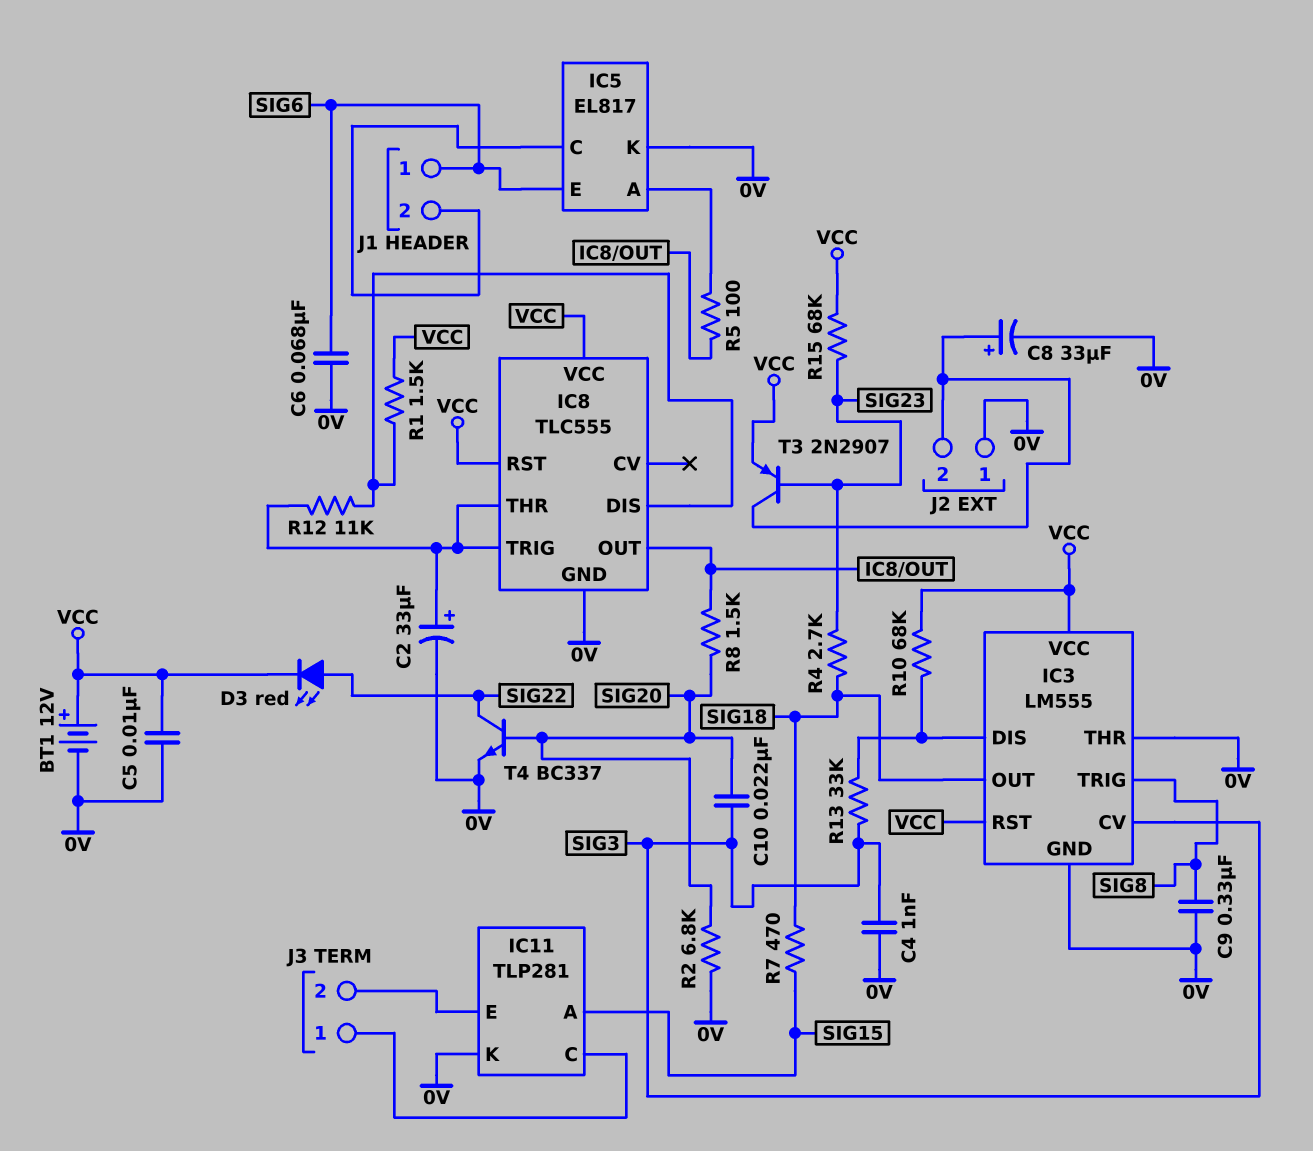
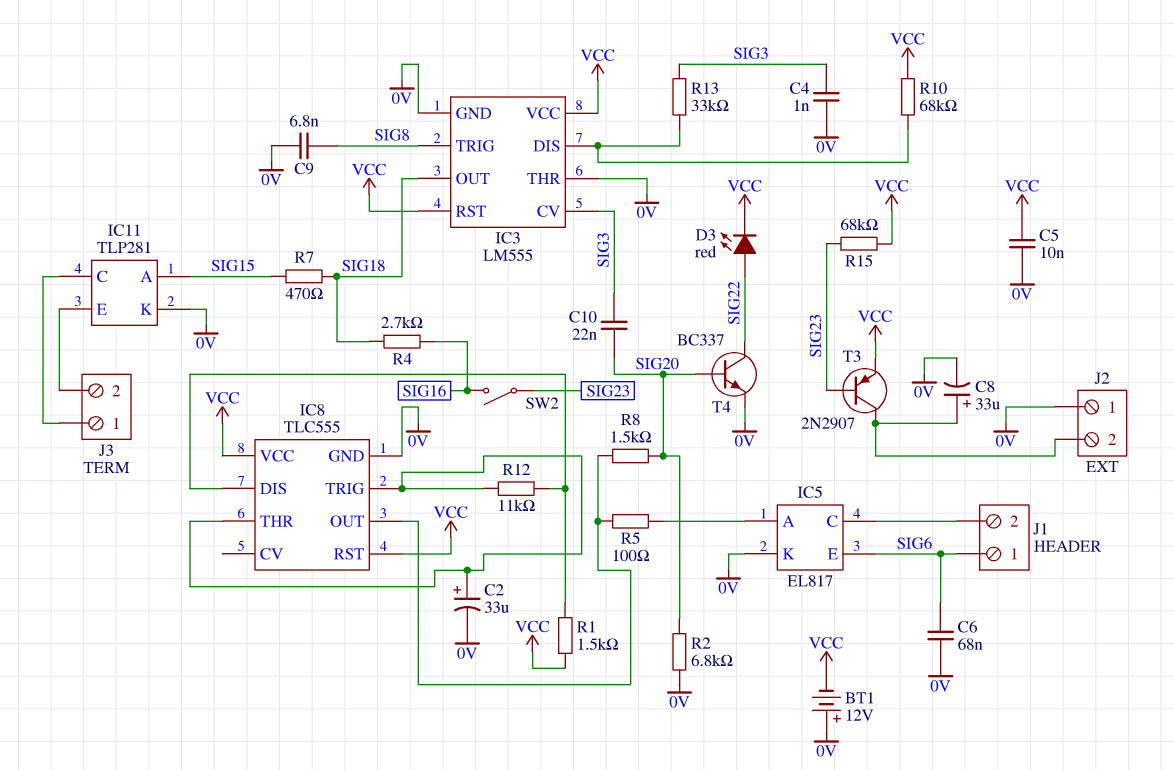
BT1: 12V (plus VCC, minus 0V) -> 12V (plus 0V, minus VCC)
C9: 330nF (0V, SIG8) -> 6.8nF (0V, SIG8)
R4: 2.7k (SIG18, SIG23) -> 2.7k (SIG16, SIG18)
SW2: none -> switch (SIG16, SIG23)

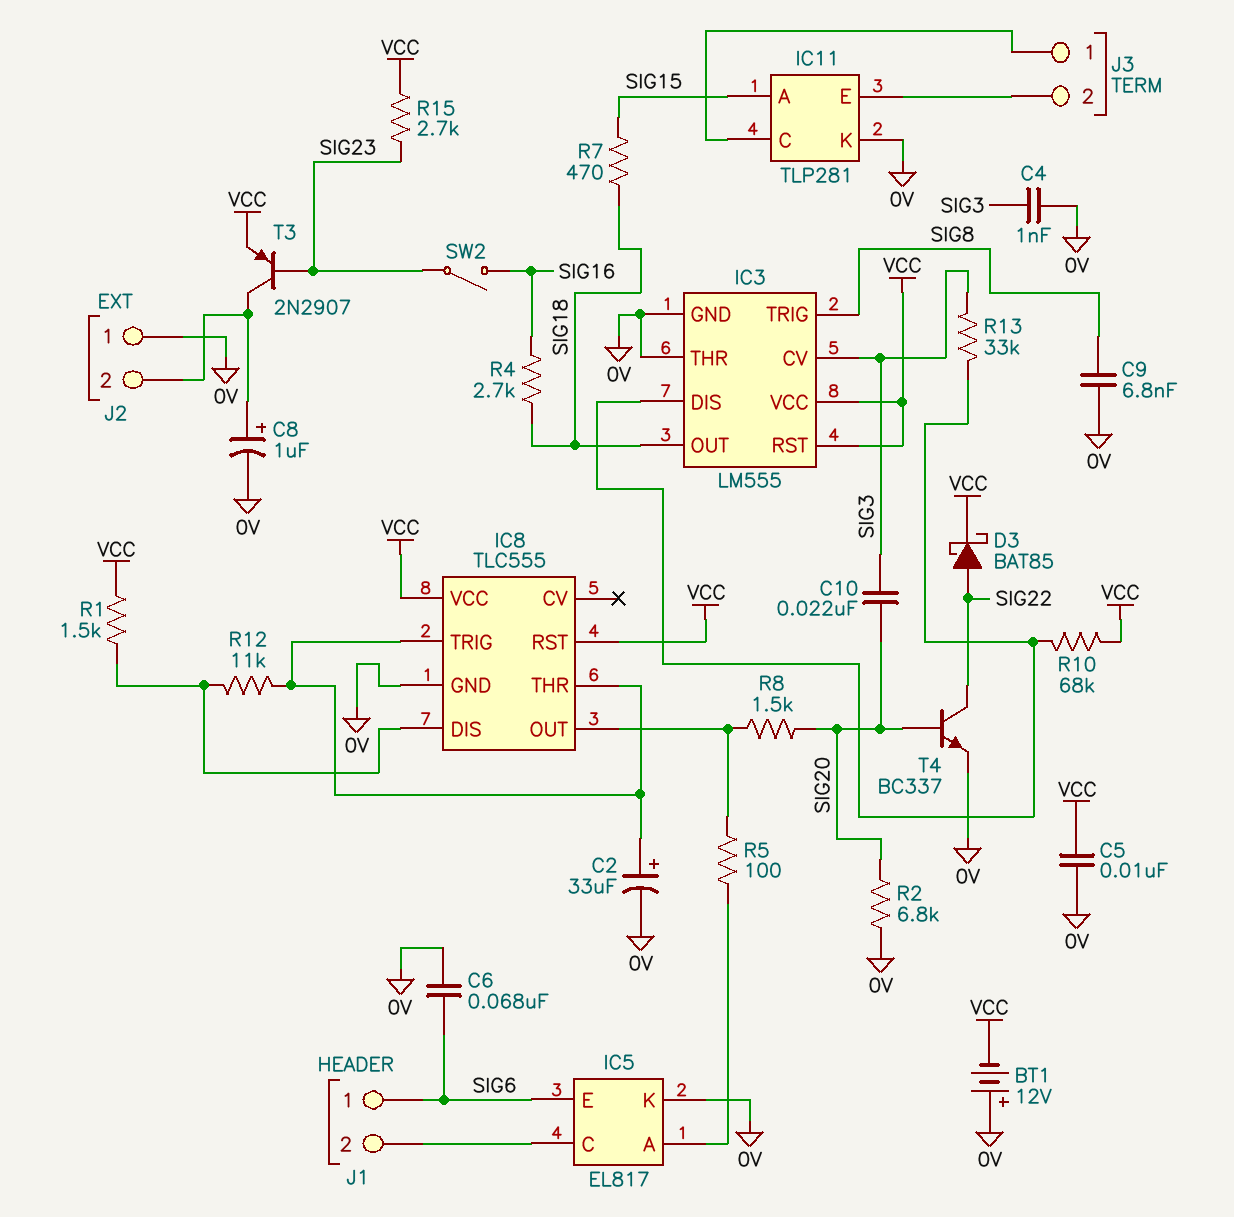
C8: 33uF (plus J2/2, minus 0V) -> 1uF (plus J2/2, minus 0V)
D3: LED red (A SIG22, K VCC) -> schottky BAT85 (A SIG22, K VCC)
R15: 68k (SIG23, VCC) -> 2.7k (SIG23, VCC)

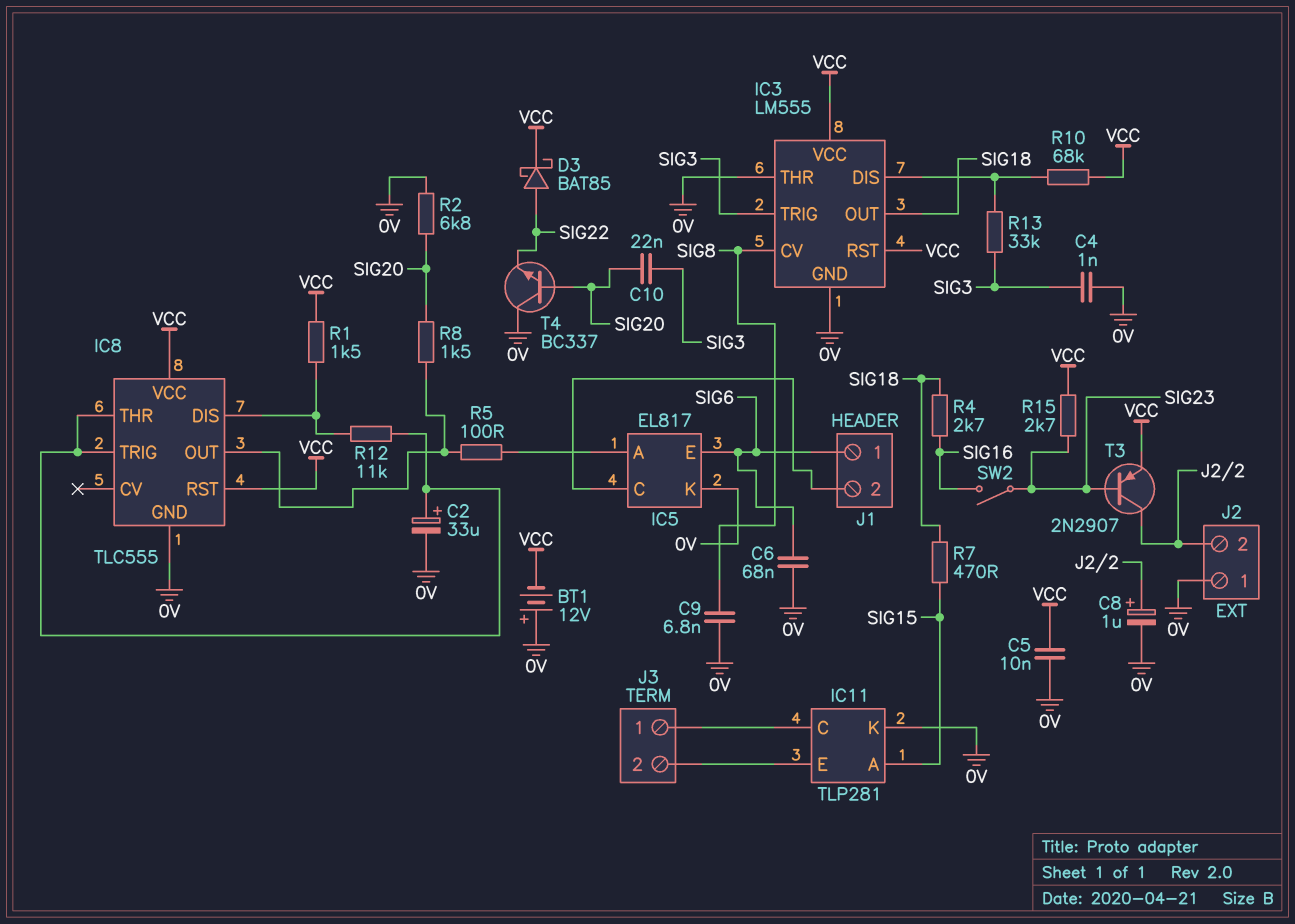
IC3 pin CV: SIG3 -> SIG8
IC3 pin TRIG: SIG8 -> SIG3
T4: NPN BC337 (B SIG20, C SIG22, E 0V) -> NPN BC337 (B SIG20, C 0V, E SIG22)

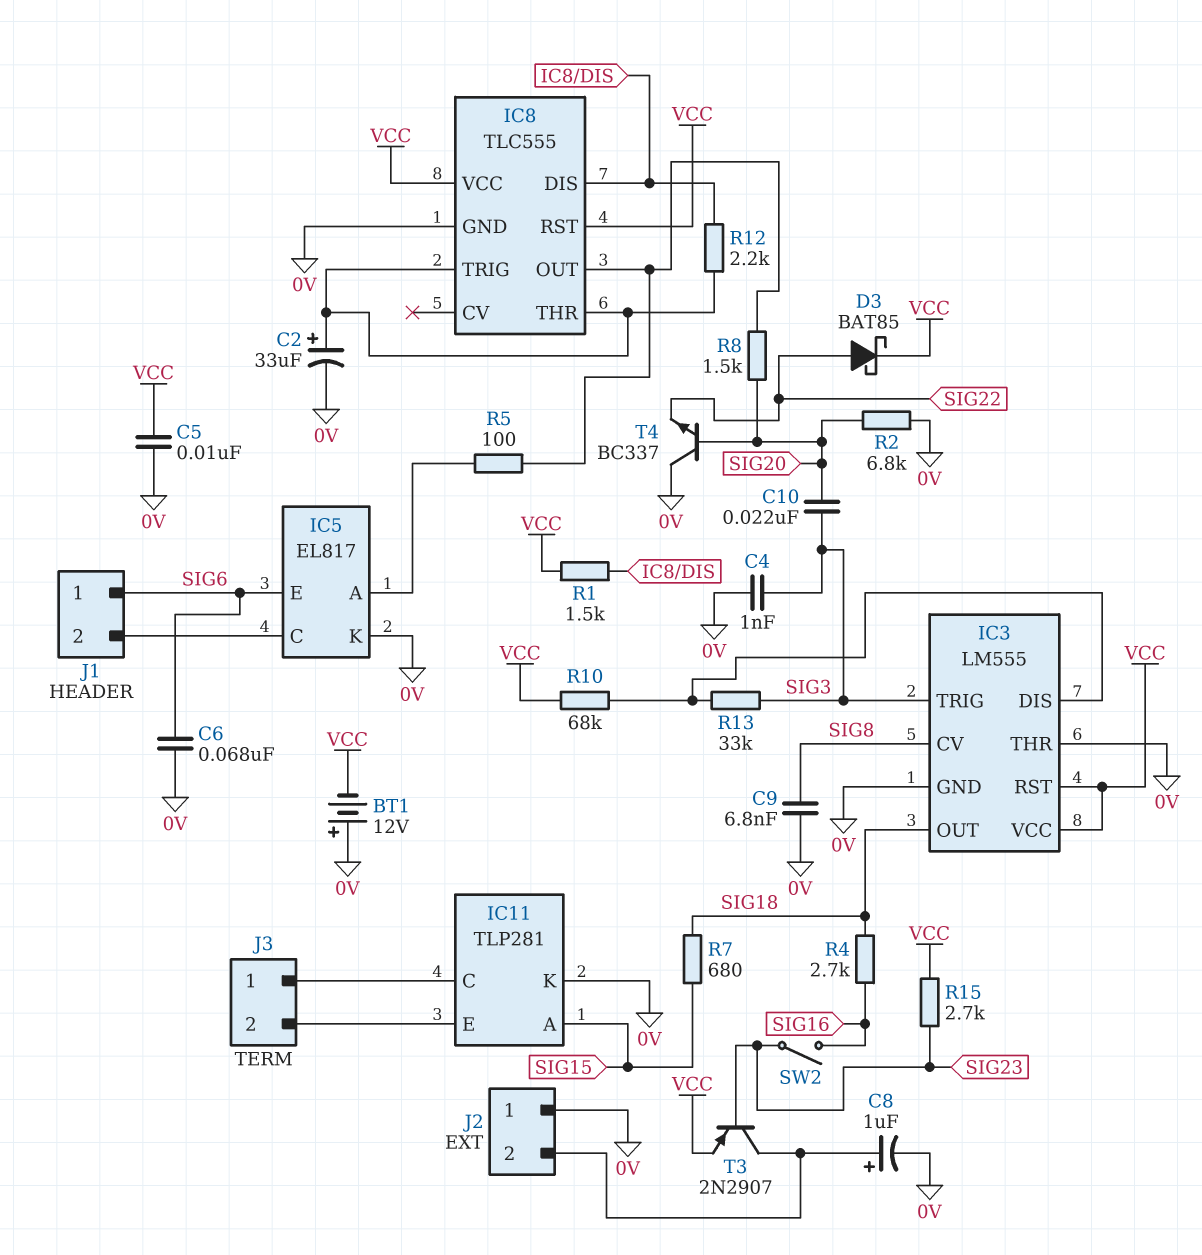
R7: 470 (SIG15, SIG18) -> 680 (SIG15, SIG18)
R12: 11k (IC8/DIS, IC8/THR) -> 2.2k (IC8/DIS, IC8/THR)

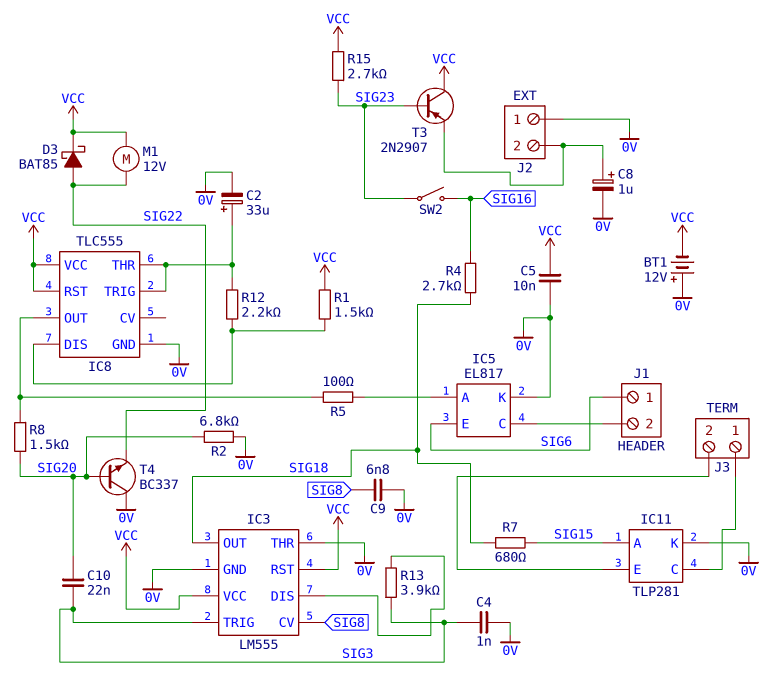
C6: 68nF (0V, SIG6) -> none
M1: none -> motor 12V (SIG22, VCC)
R10: 68k (IC3/DIS, VCC) -> none
R13: 33k (IC3/DIS, SIG3) -> 3.9k (IC3/DIS, SIG3)
T3: PNP 2N2907 (B SIG23, C J2/2, E VCC) -> PNP 2N2907 (B SIG23, C VCC, E J2/2)

